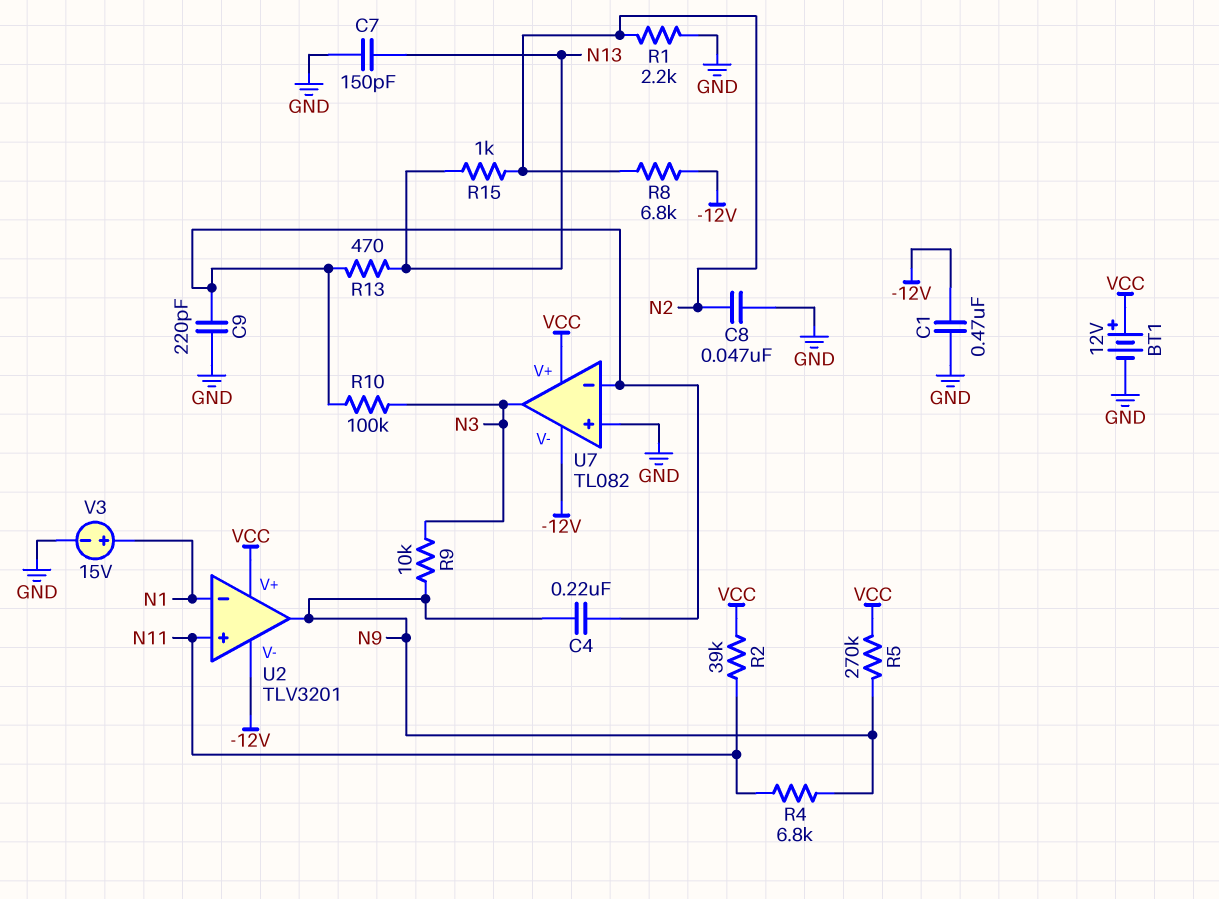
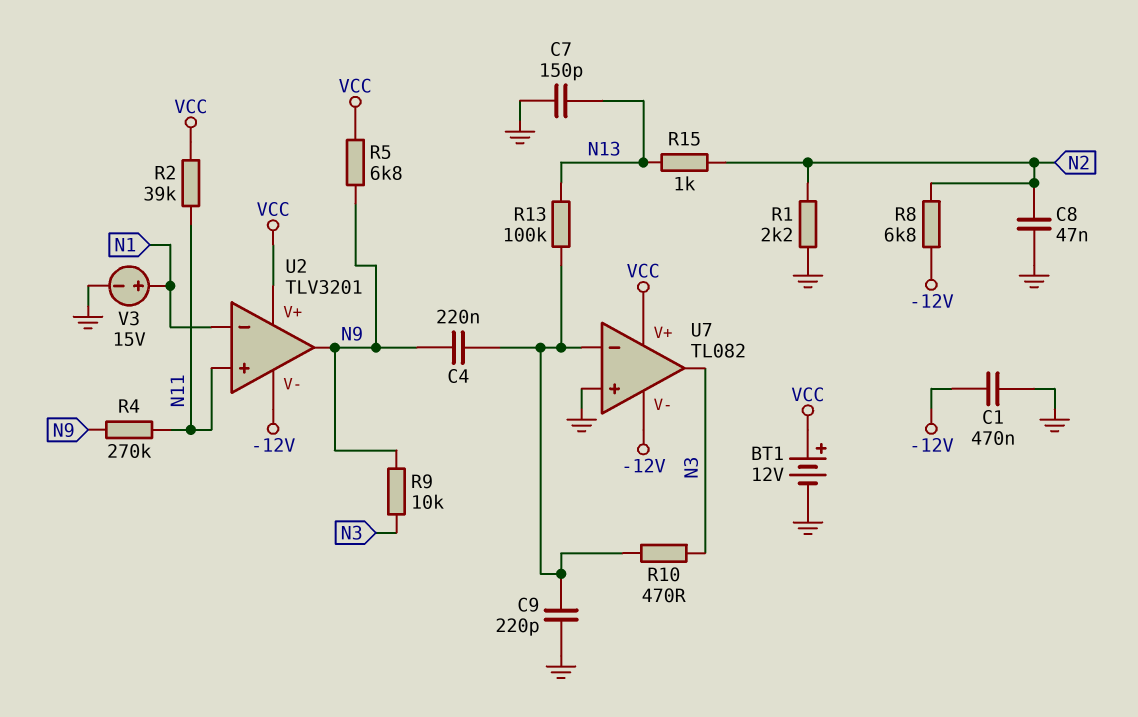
R4: 6.8k (N9, N11) -> 270k (N9, N11)
R5: 270k (N9, VCC) -> 6.8k (N9, VCC)
R10: 100k (N3, U7/in-) -> 470 (N3, U7/in-)
R13: 470 (N13, U7/in-) -> 100k (N13, U7/in-)

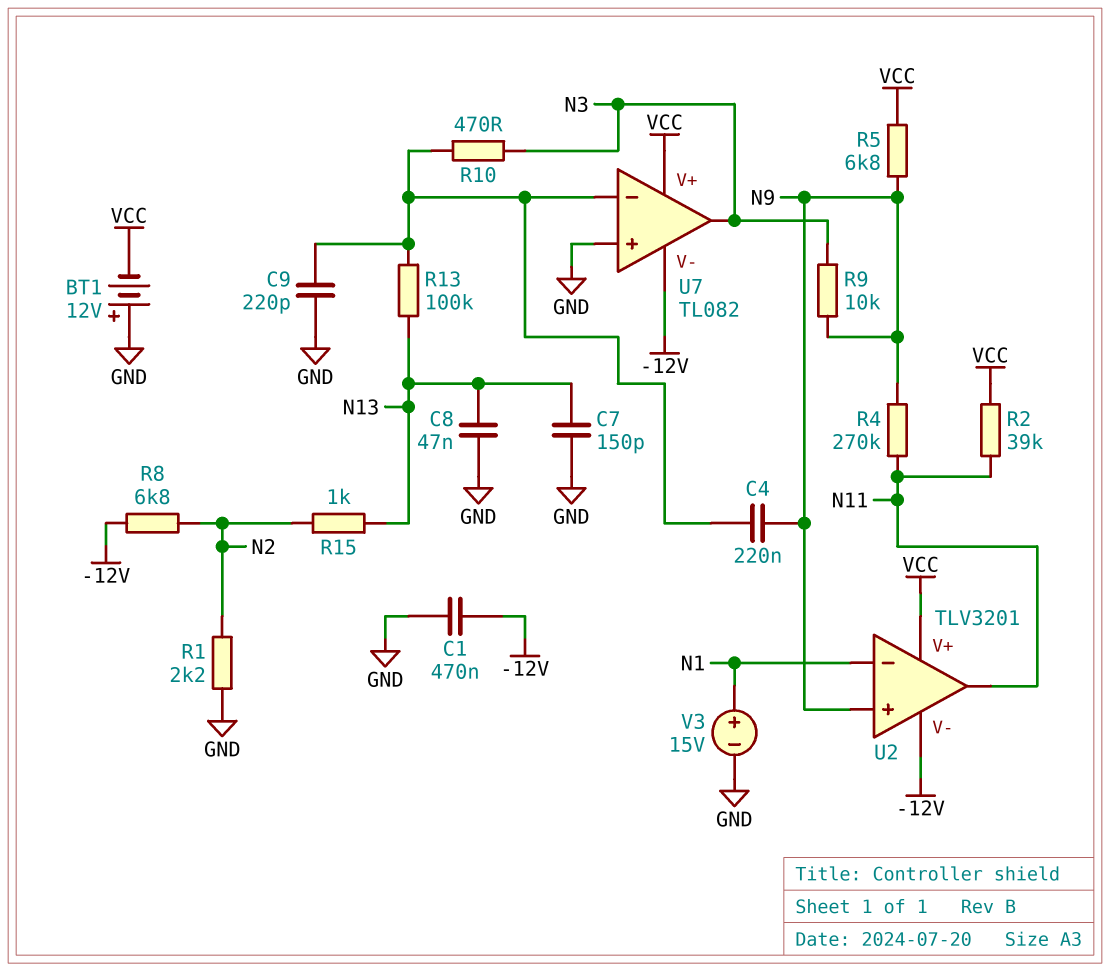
BT1: 12V (plus VCC, minus GND) -> 12V (plus GND, minus VCC)
C8: 47nF (GND, N2) -> 47nF (GND, N13)
U2 pin in+: N11 -> N9
U2 pin out: N9 -> N11

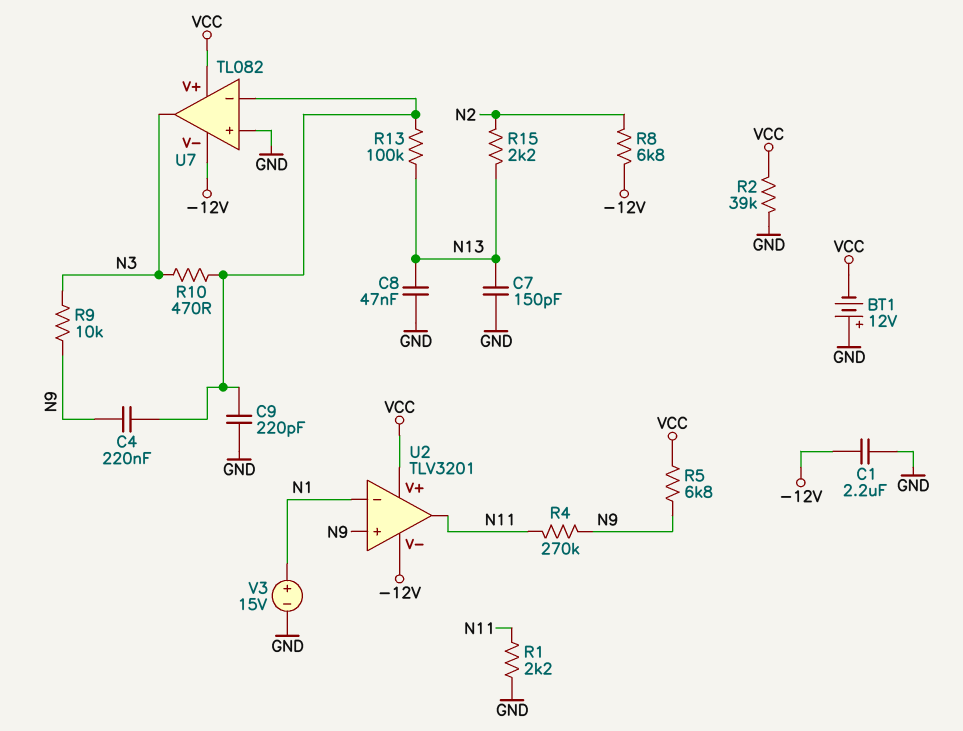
C1: 470nF (-12V, GND) -> 2.2uF (-12V, GND)
R1: 2.2k (GND, N2) -> 2.2k (GND, N11)
R2: 39k (N11, VCC) -> 39k (GND, VCC)
R15: 1k (N2, N13) -> 2.2k (N2, N13)

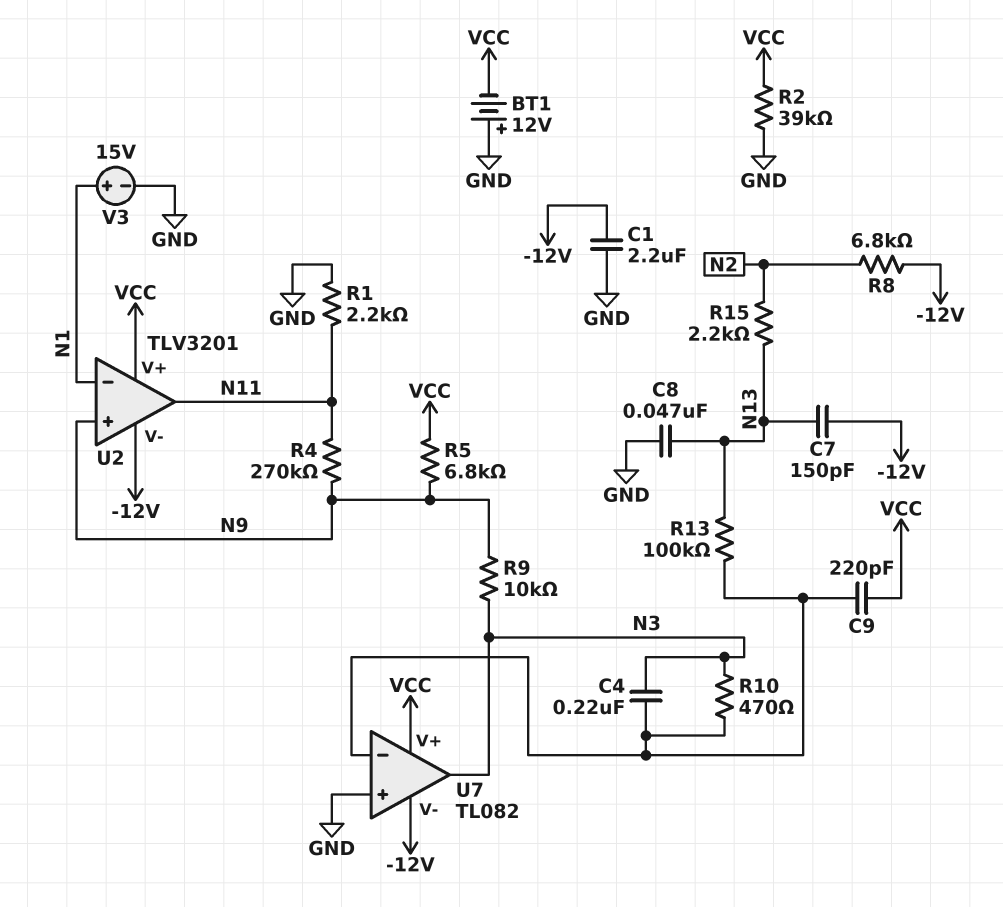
C4: 220nF (N9, U7/in-) -> 220nF (N3, U7/in-)
C7: 150pF (GND, N13) -> 150pF (-12V, N13)
C9: 220pF (GND, U7/in-) -> 220pF (U7/in-, VCC)

